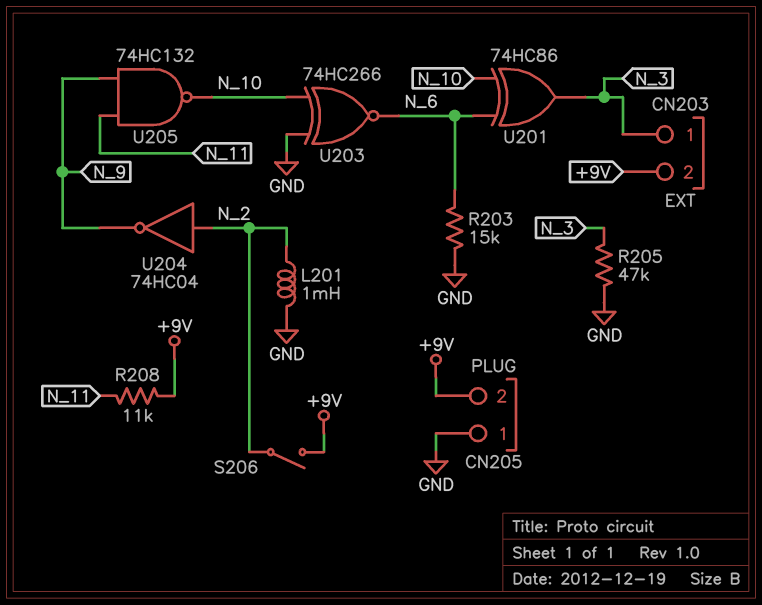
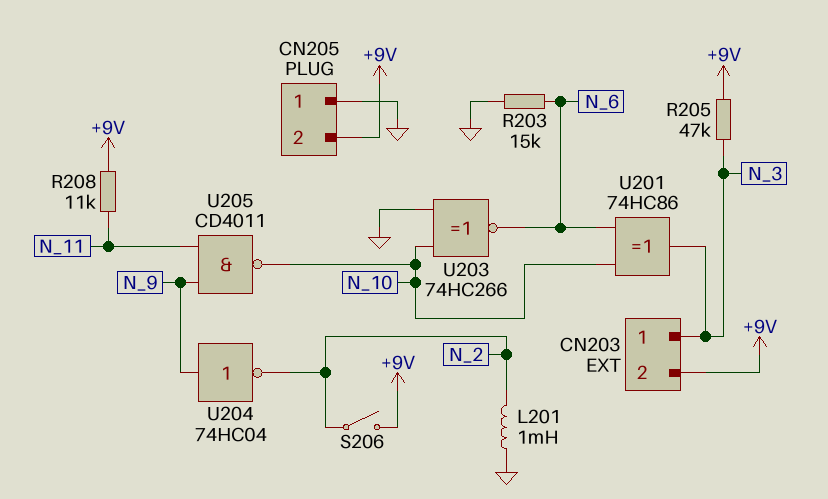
R205: 47k (GND, N_3) -> 47k (+9V, N_3)
U204: NOT 74HC04 (in N_2, out N_9) -> NOT 74HC04 (in N_9, out N_2)
U205: NAND 74HC132 (in N_9, in N_11, out N_10) -> NAND CD4011 (in N_9, in N_11, out N_10)

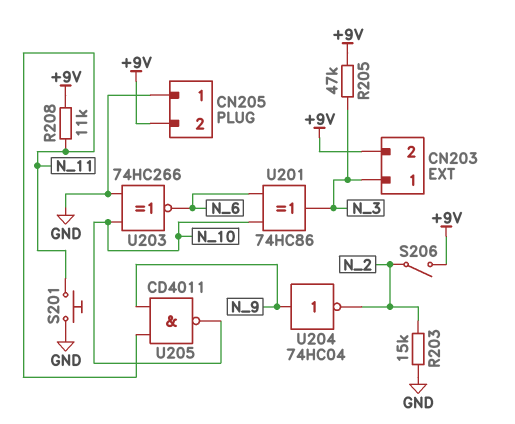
L201: 1mH (GND, N_2) -> none
R203: 15k (GND, N_6) -> 15k (GND, N_2)
S201: none -> button (GND, N_11)

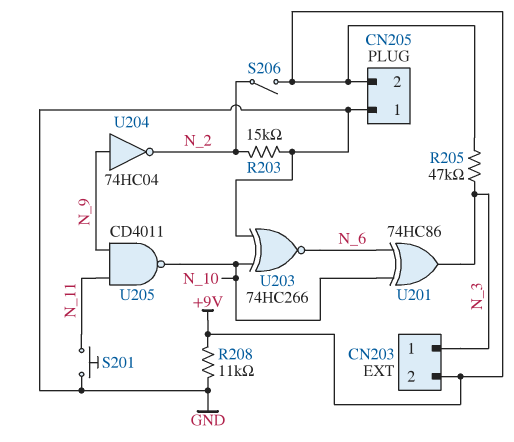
R208: 11k (+9V, N_11) -> 11k (+9V, GND)

